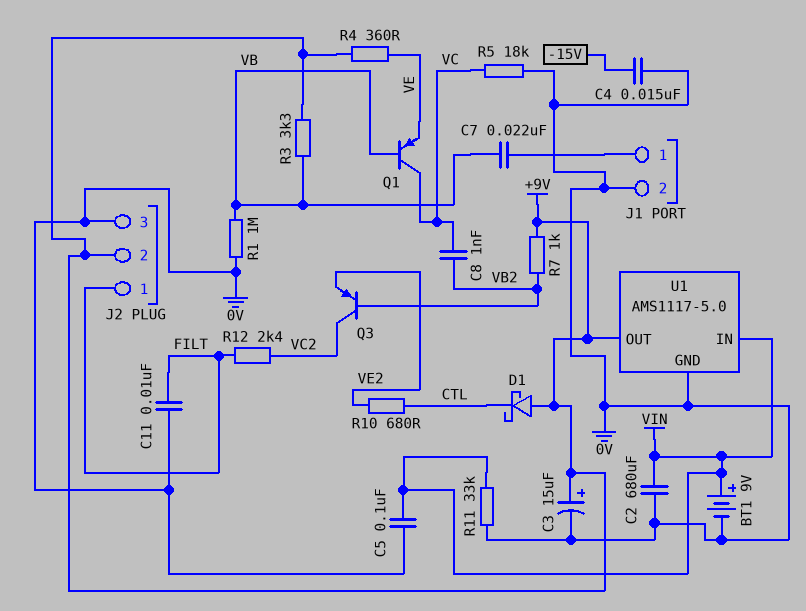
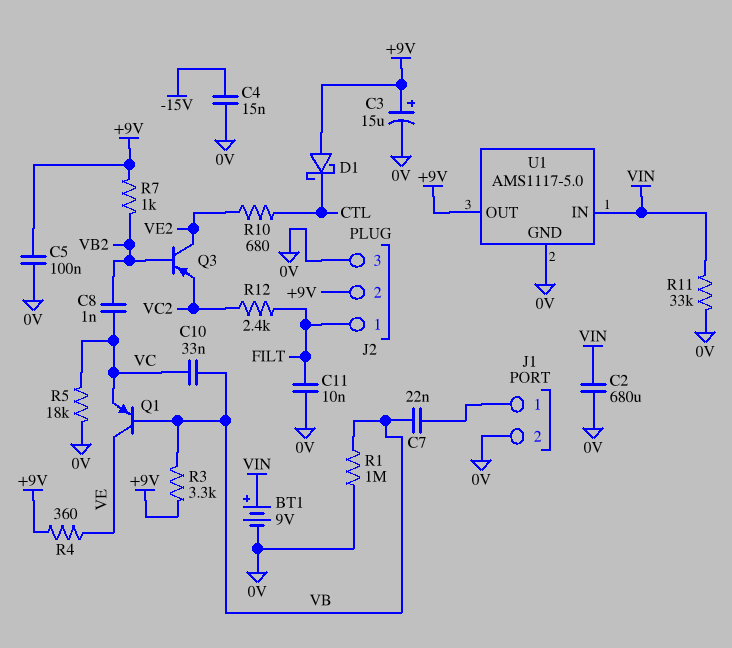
C5: 100nF (0V, VIN) -> 100nF (+9V, 0V)
C10: none -> 33nF (VB, VC)
Q1: PNP (B VB, C VC, E VE) -> PNP (B VB, C VE, E VC)
Q3: PNP (B VB2, C VC2, E VE2) -> PNP (B VB2, C VE2, E VC2)

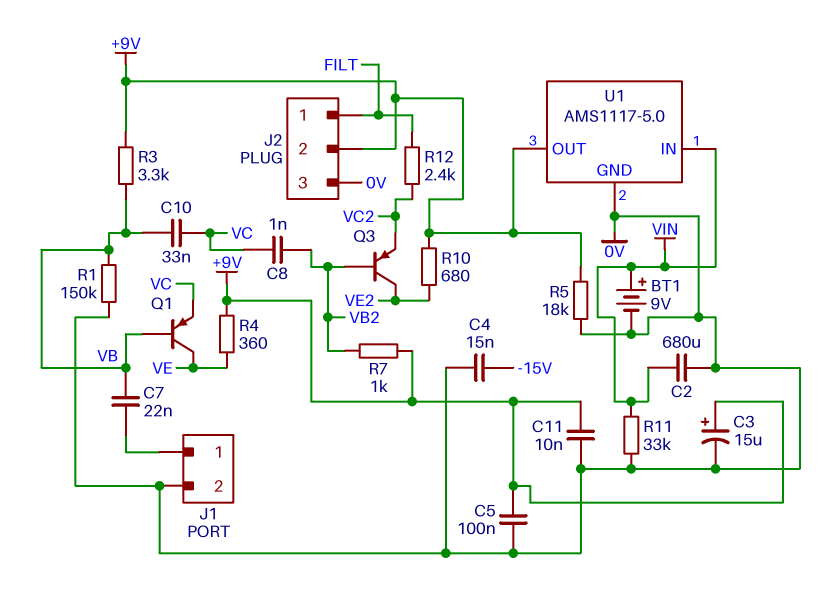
C11: 10nF (0V, FILT) -> 10nF (+9V, 0V)
D1: schottky (A +9V, K CTL) -> none
R1: 1M (0V, VB) -> 150k (0V, VB)
R5: 18k (0V, VC) -> 18k (+9V, 0V)
R10: 680 (CTL, VE2) -> 680 (+9V, VE2)

